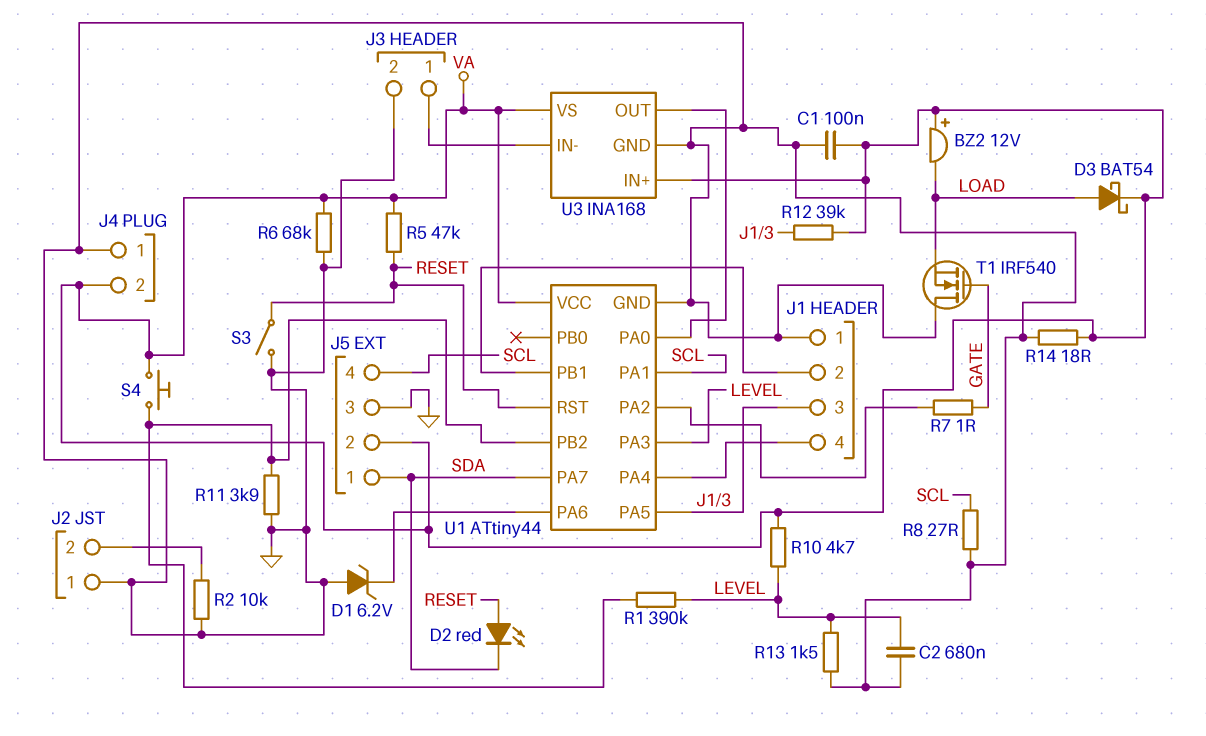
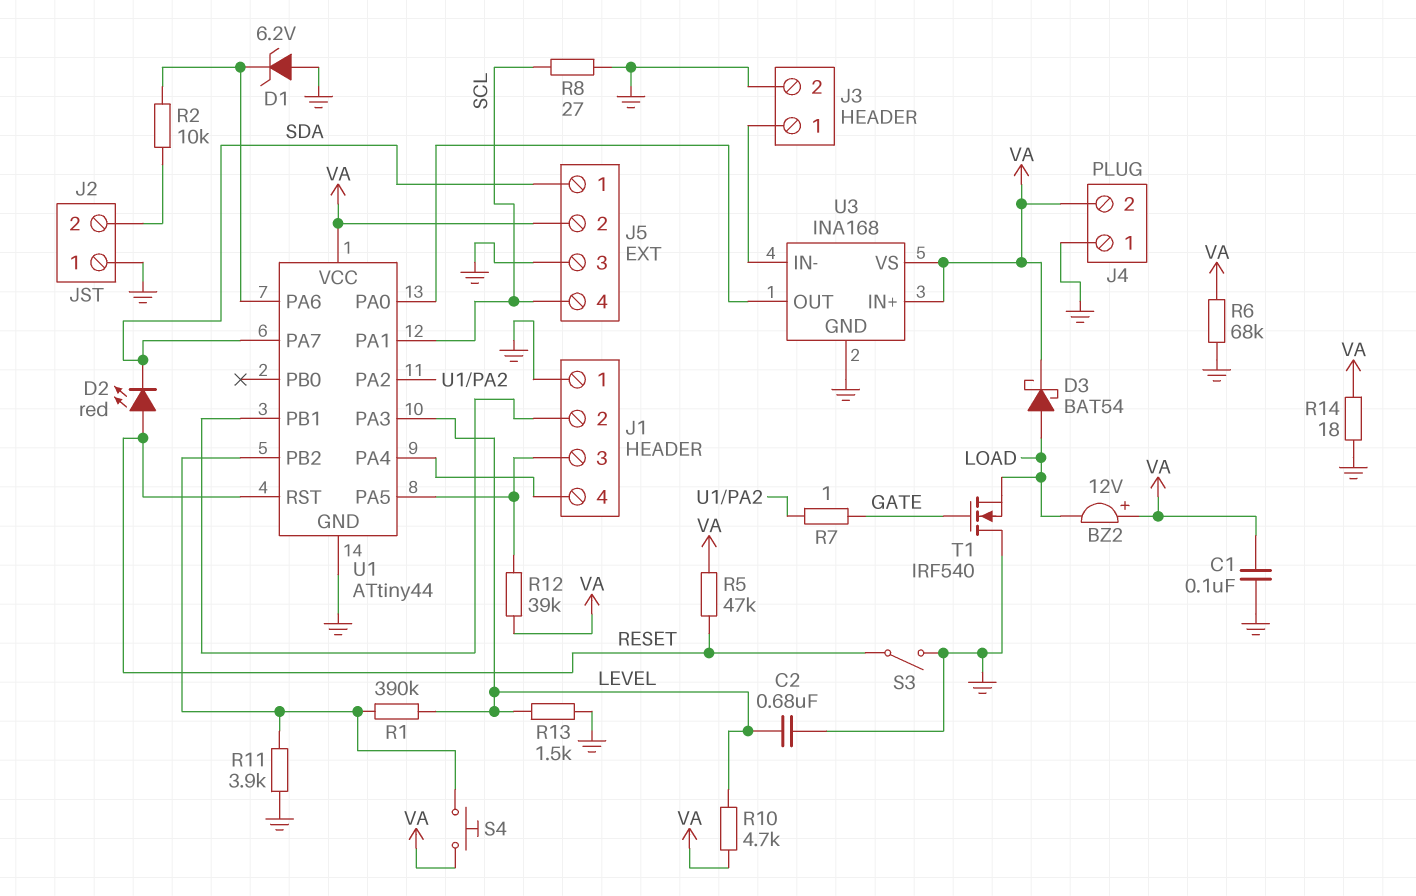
R2: 10k (GND, J2/2) -> 10k (J2/2, U1/PA6)

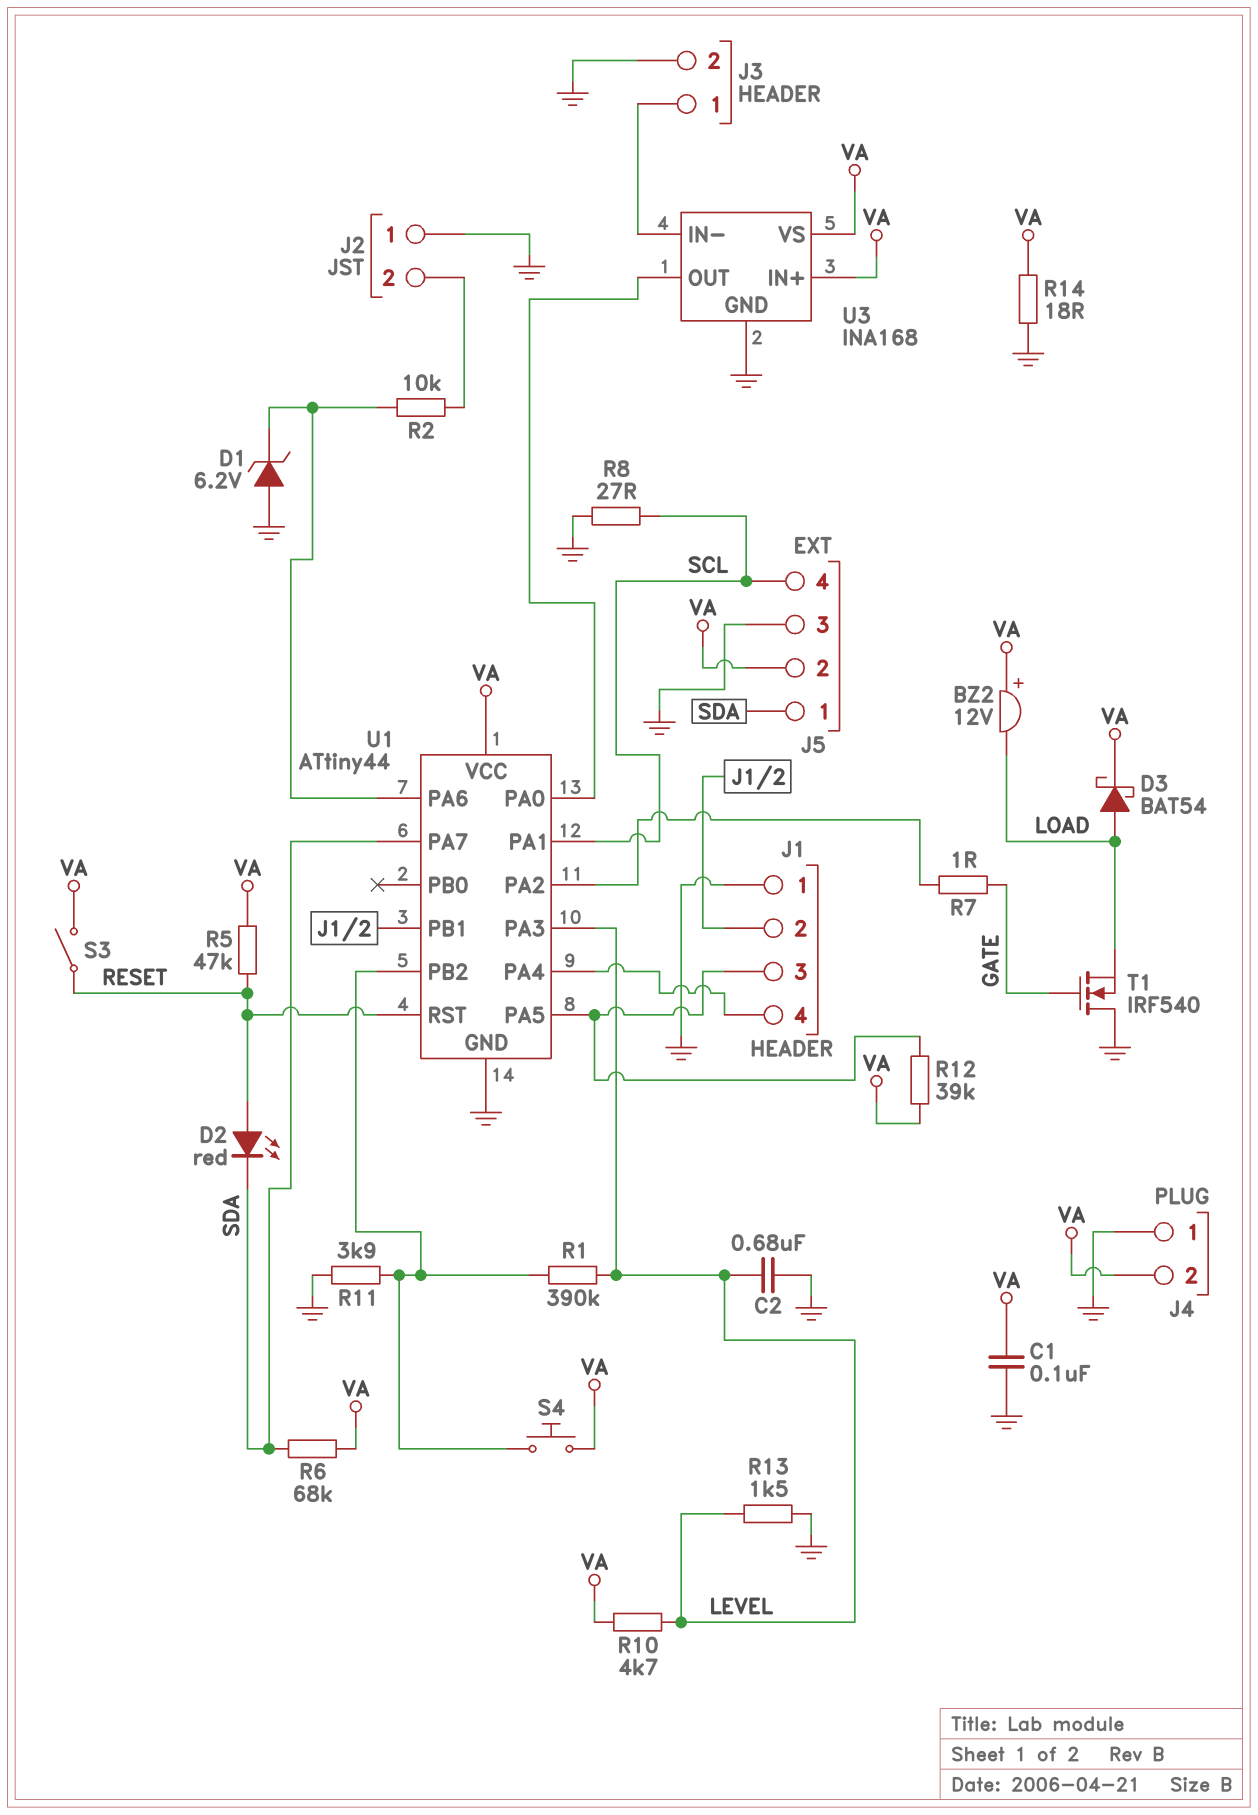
R6: 68k (GND, VA) -> 68k (SDA, VA)
S3: switch (GND, RESET) -> switch (RESET, VA)

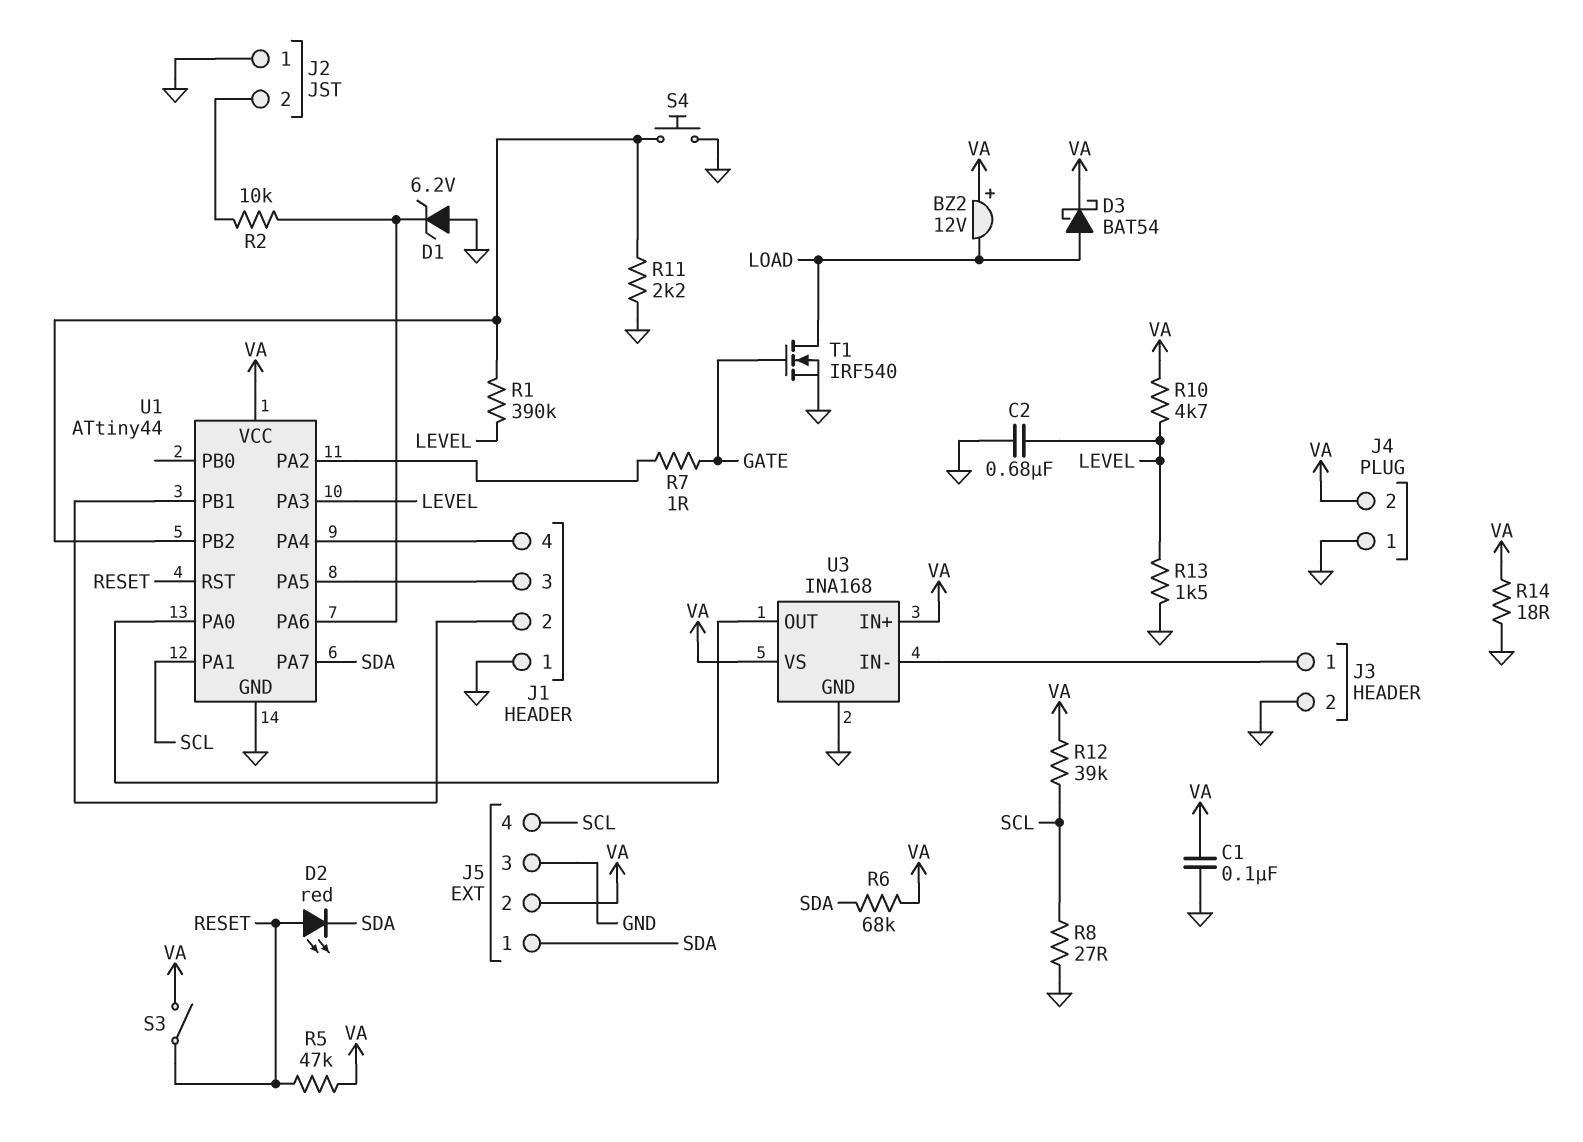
R11: 3.9k (GND, U1/PB2) -> 2.2k (GND, U1/PB2)
R12: 39k (J1/3, VA) -> 39k (SCL, VA)
S4: button (U1/PB2, VA) -> button (GND, U1/PB2)
T1: NMOS IRF540 (G GATE, D GND, S LOAD) -> NMOS IRF540 (G GATE, D LOAD, S GND)

